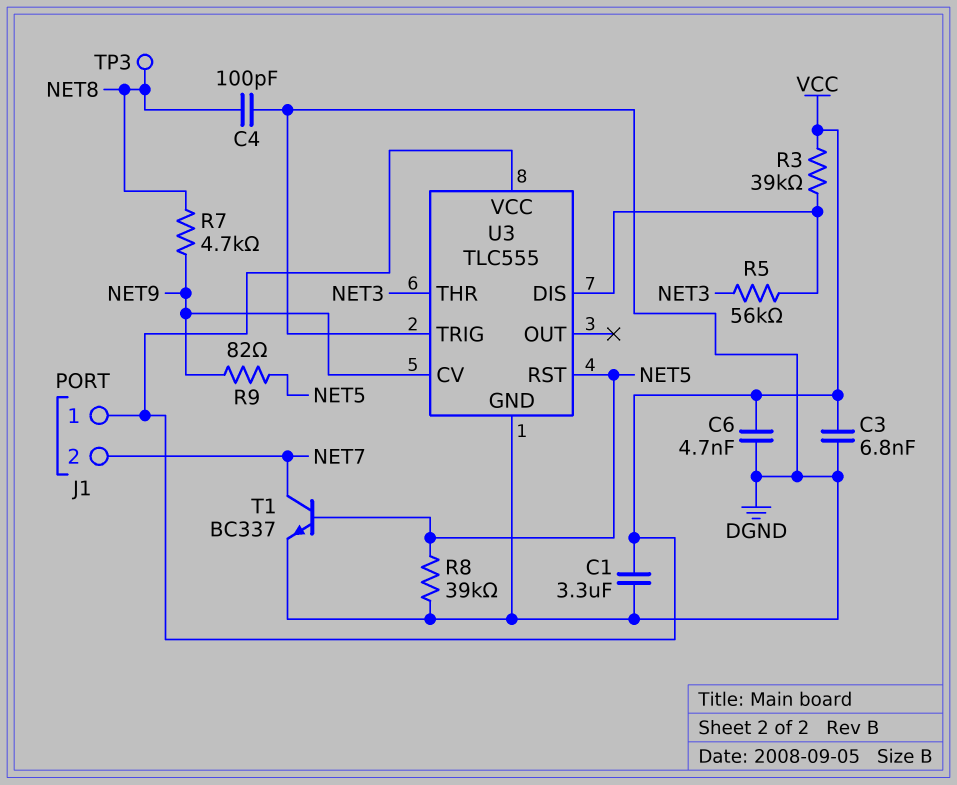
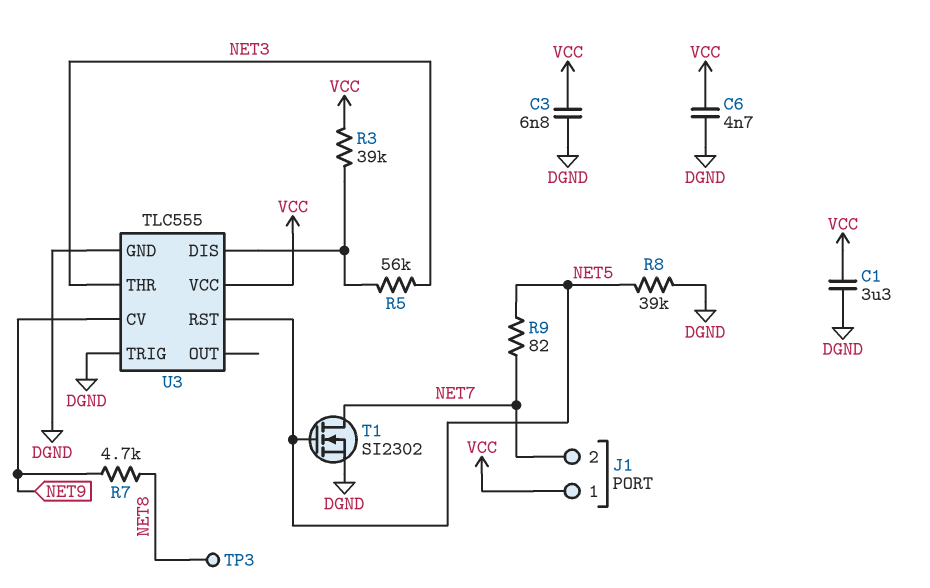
C4: 100pF (DGND, NET8) -> none
R9: 82 (NET5, NET9) -> 82 (NET5, NET7)
T1: NPN BC337 (B NET5, C NET7, E DGND) -> NMOS SI2302 (G NET5, D NET7, S DGND)

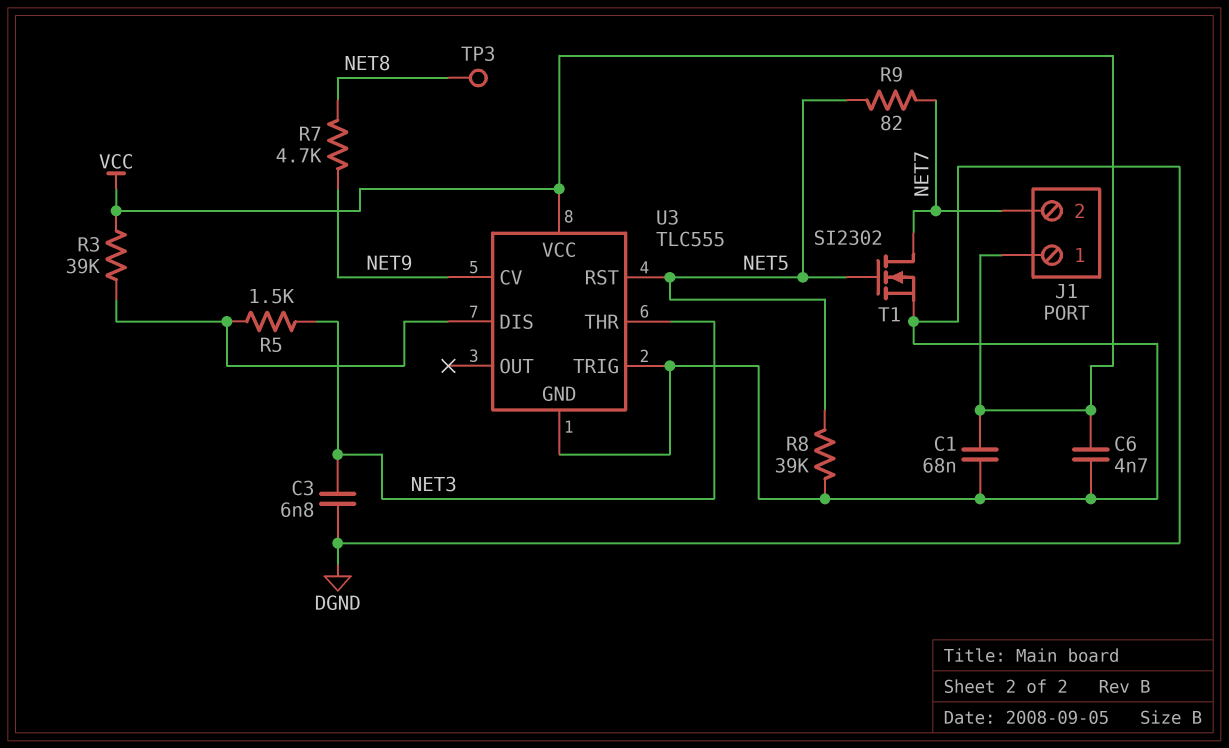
C1: 3.3uF (DGND, VCC) -> 68nF (DGND, VCC)
C3: 6.8nF (DGND, VCC) -> 6.8nF (DGND, NET3)
R5: 56k (NET3, U3/DIS) -> 1.5k (NET3, U3/DIS)

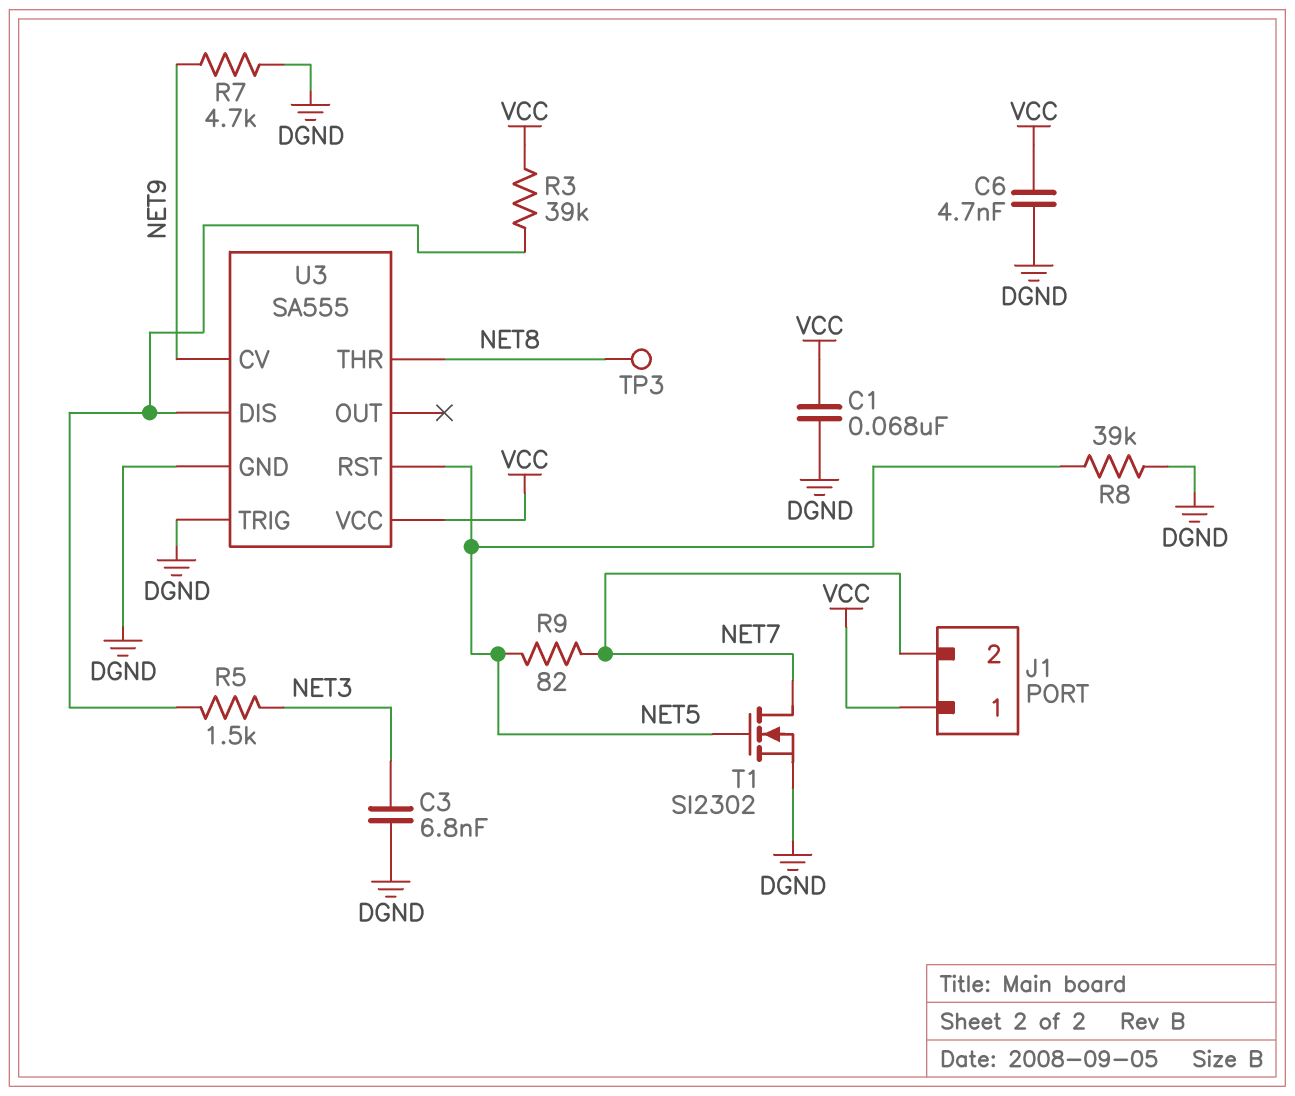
R7: 4.7k (NET8, NET9) -> 4.7k (DGND, NET9)
U3: TLC555 -> SA555
U3 pin THR: NET3 -> NET8

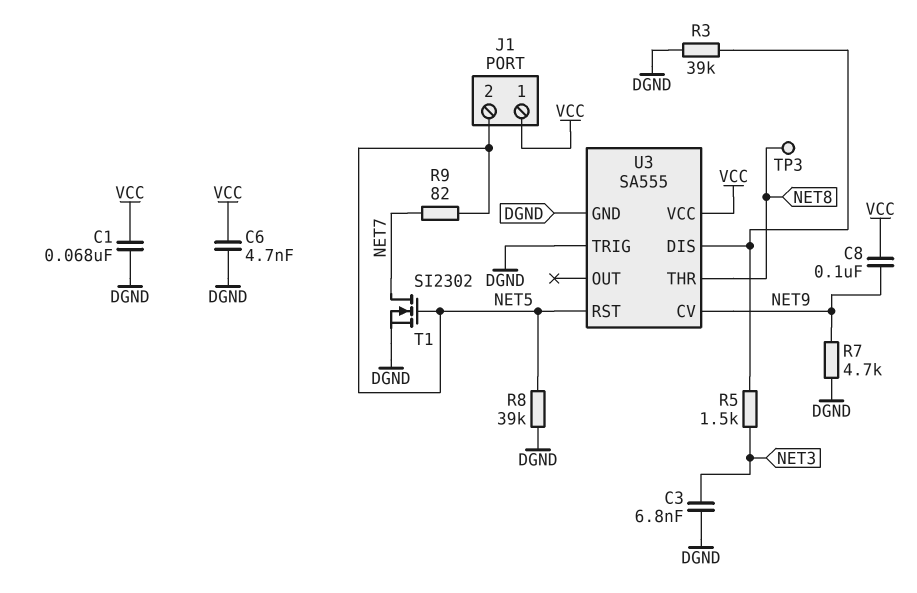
C8: none -> 100nF (NET9, VCC)
J1 pin 2: NET7 -> NET5
R3: 39k (U3/DIS, VCC) -> 39k (DGND, U3/DIS)

